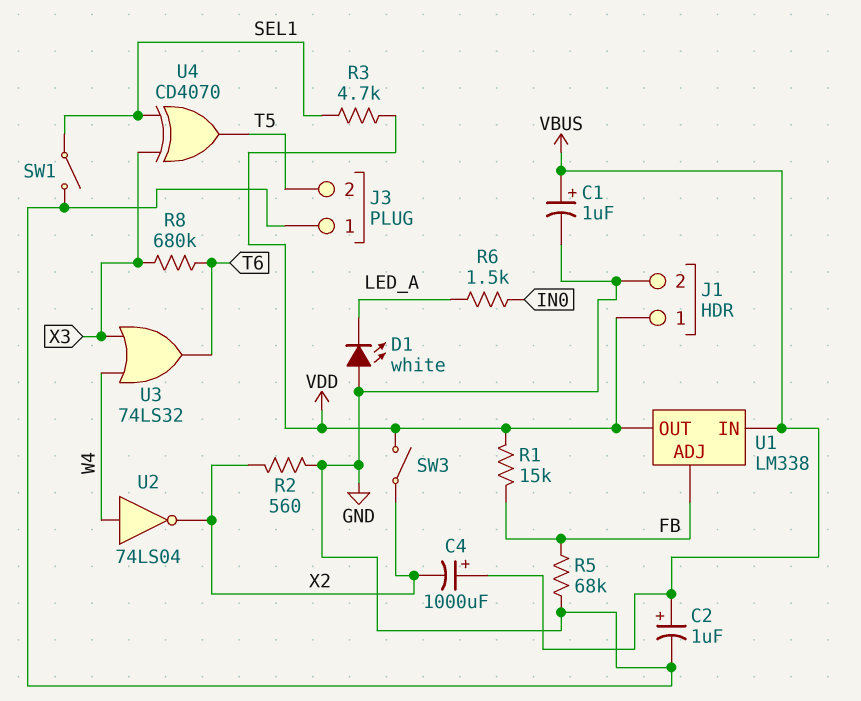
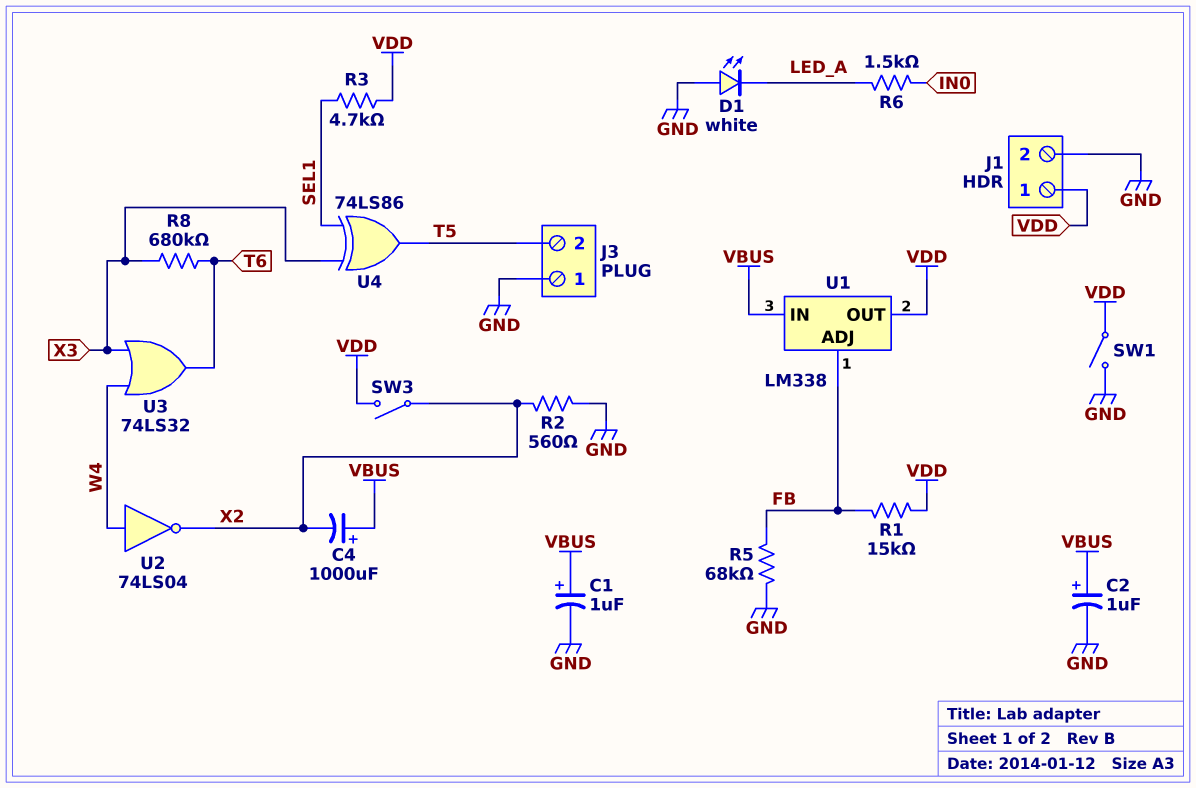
SW1: switch (GND, SEL1) -> switch (GND, VDD)
U4: XOR CD4070 (in SEL1, in X3, out T5) -> XOR 74LS86 (in SEL1, in X3, out T5)

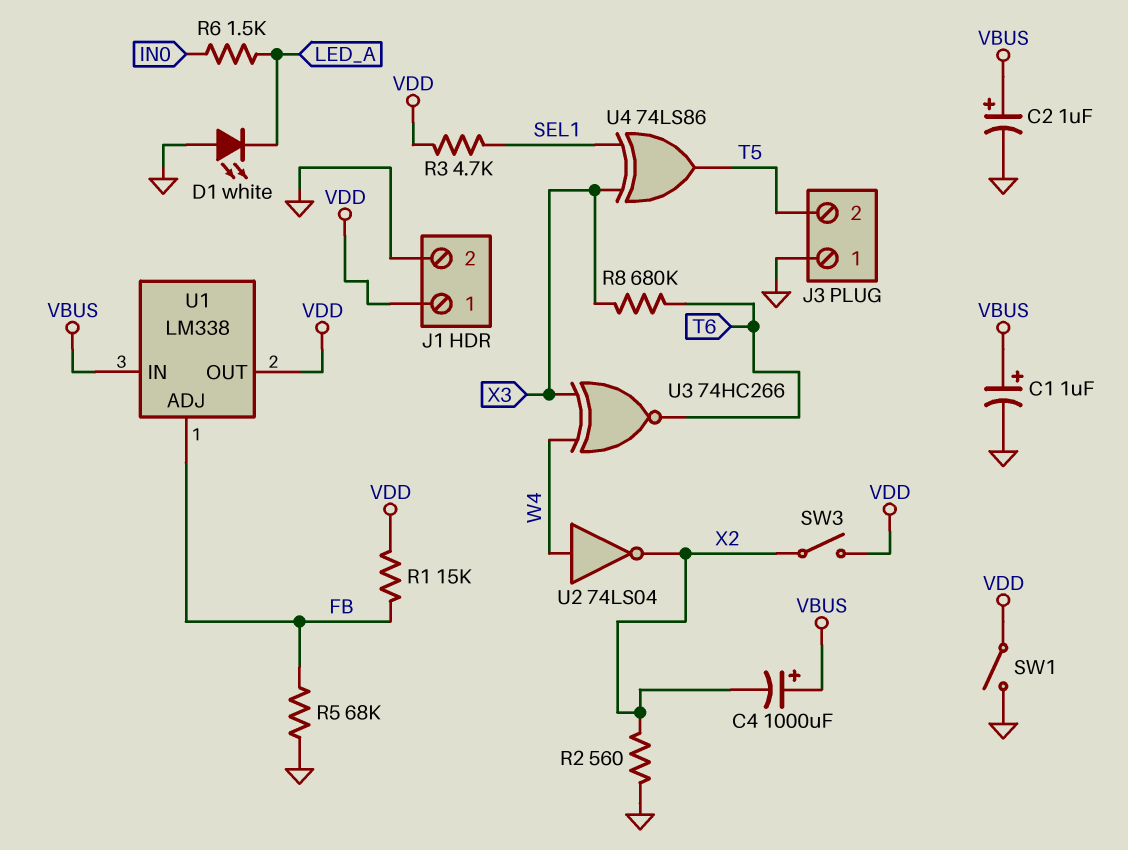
U3: OR 74LS32 (in W4, in X3, out T6) -> XNOR 74HC266 (in W4, in X3, out T6)

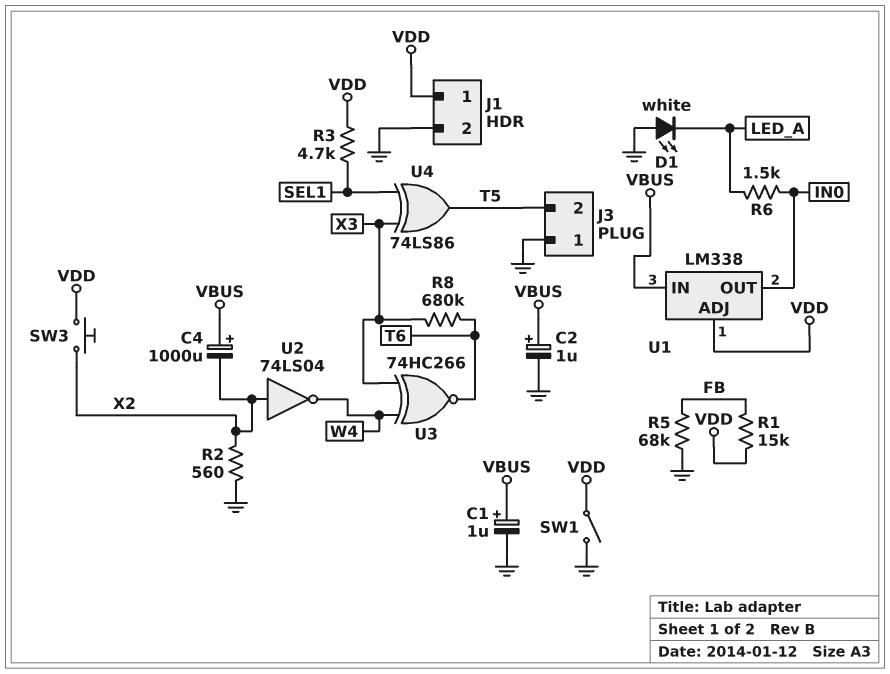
SW3: switch (VDD, X2) -> button (VDD, X2)
U1 pin ADJ: FB -> VDD
U1 pin OUT: VDD -> IN0
U2: NOT 74LS04 (in W4, out X2) -> NOT 74LS04 (in X2, out W4)

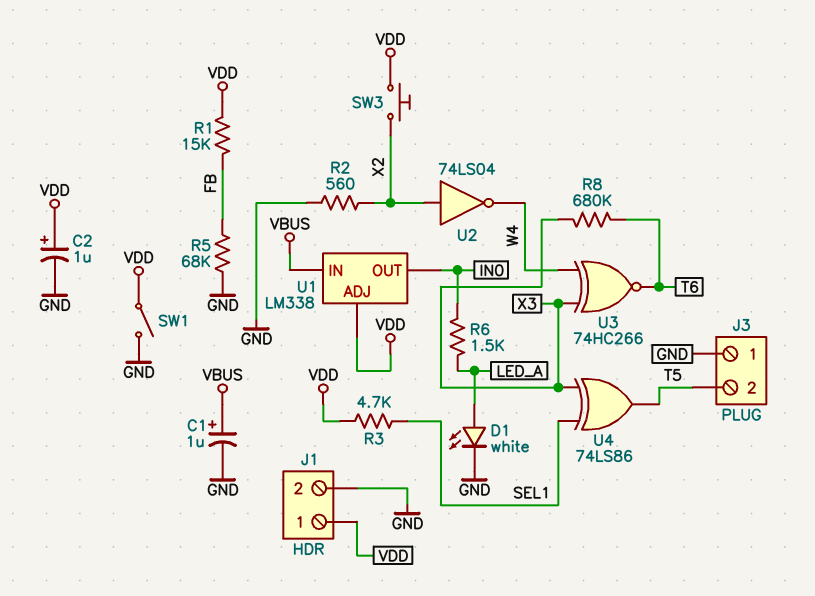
C2: 1uF (plus VBUS, minus GND) -> 1uF (plus VDD, minus GND)
C4: 1000uF (plus VBUS, minus X2) -> none
D1: LED white (A GND, K LED_A) -> LED white (A LED_A, K GND)

